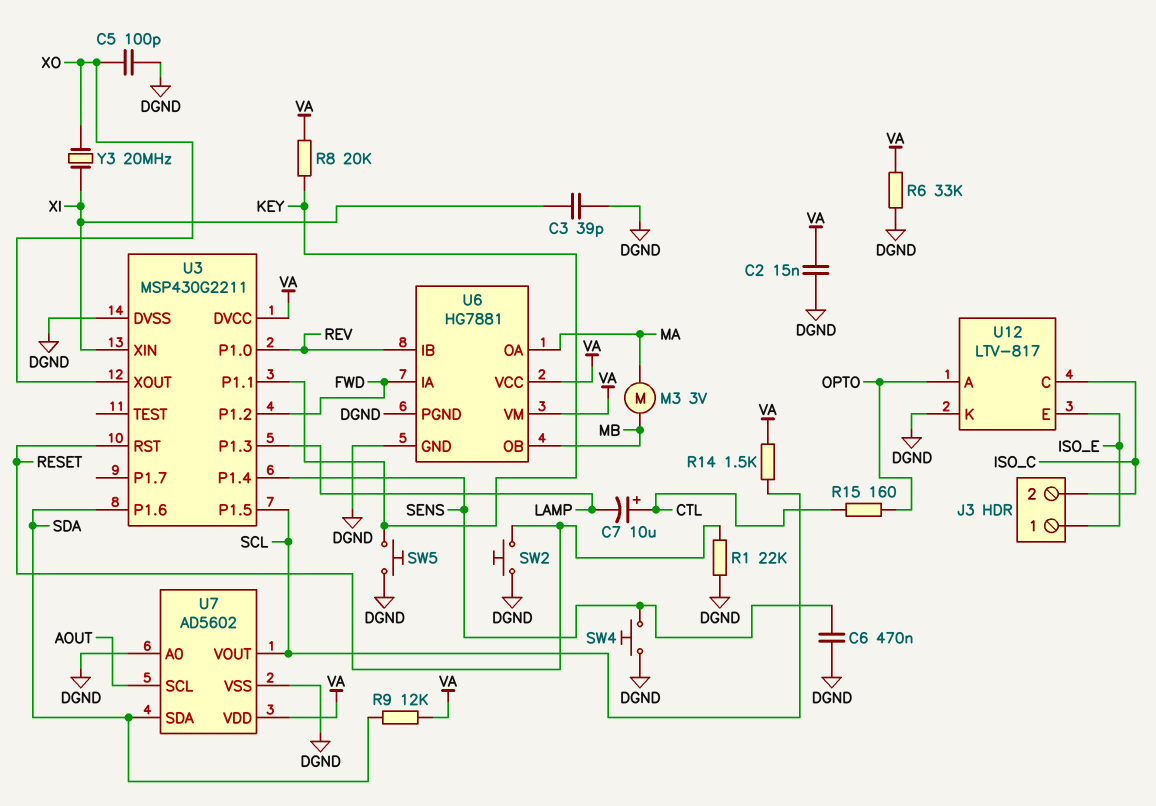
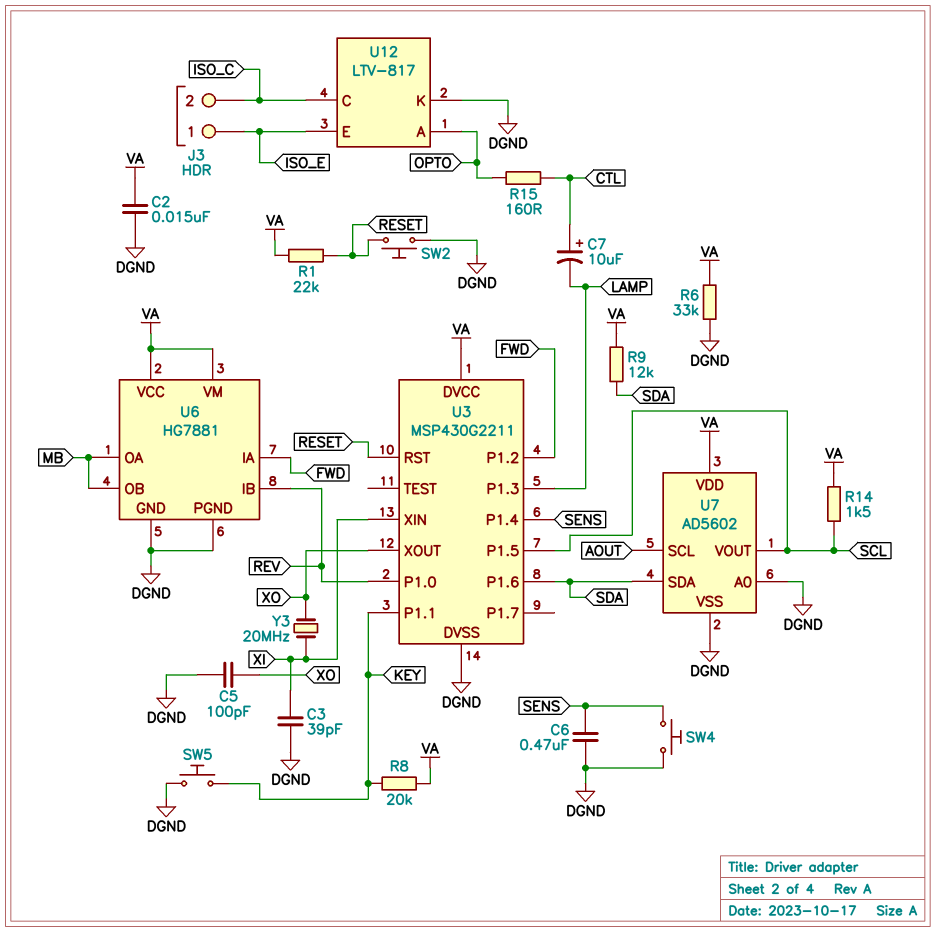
M3: motor 3V (MA, MB) -> none
R1: 22k (DGND, RESET) -> 22k (RESET, VA)
U6 pin OA: MA -> MB

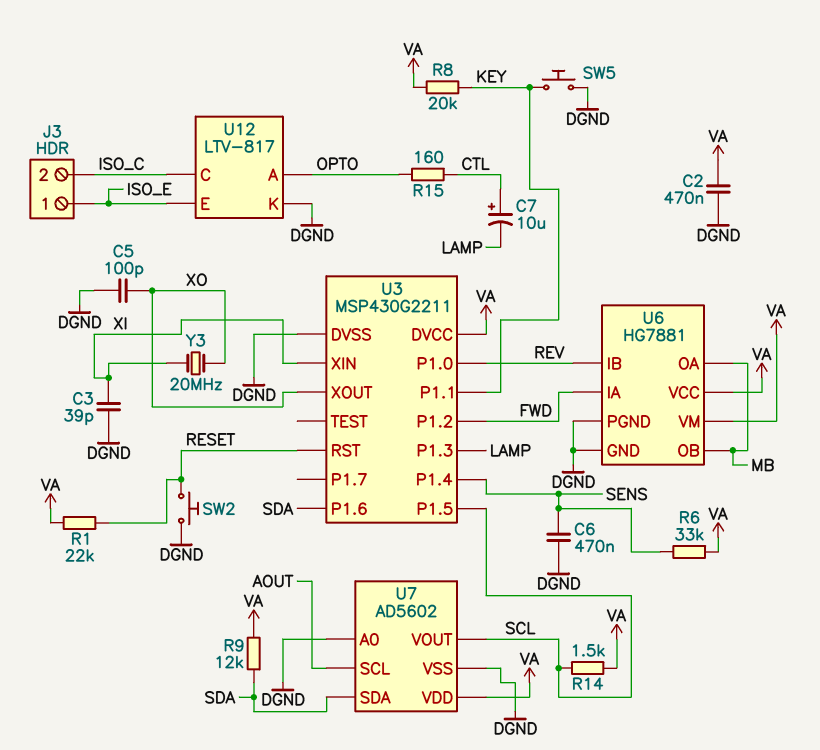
C2: 15nF (DGND, VA) -> 470nF (DGND, VA)
R6: 33k (DGND, VA) -> 33k (SENS, VA)
SW4: button (DGND, SENS) -> none

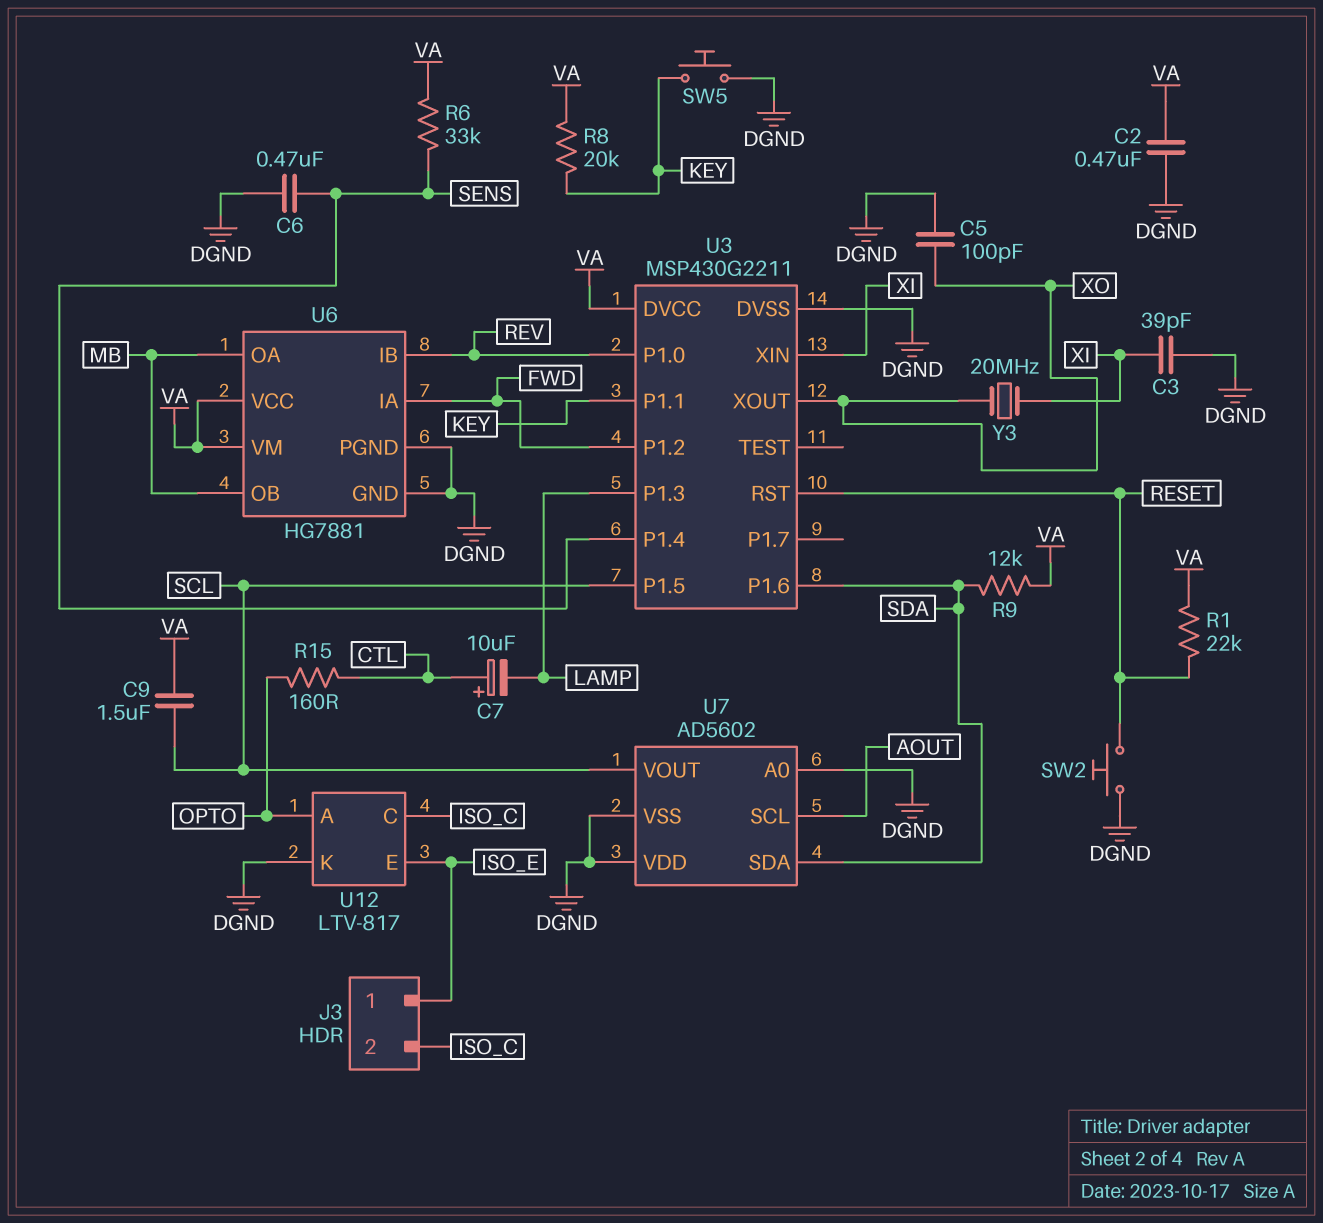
C9: none -> 1.5uF (SCL, VA)
R14: 1.5k (SCL, VA) -> none
U7 pin VDD: VA -> DGND

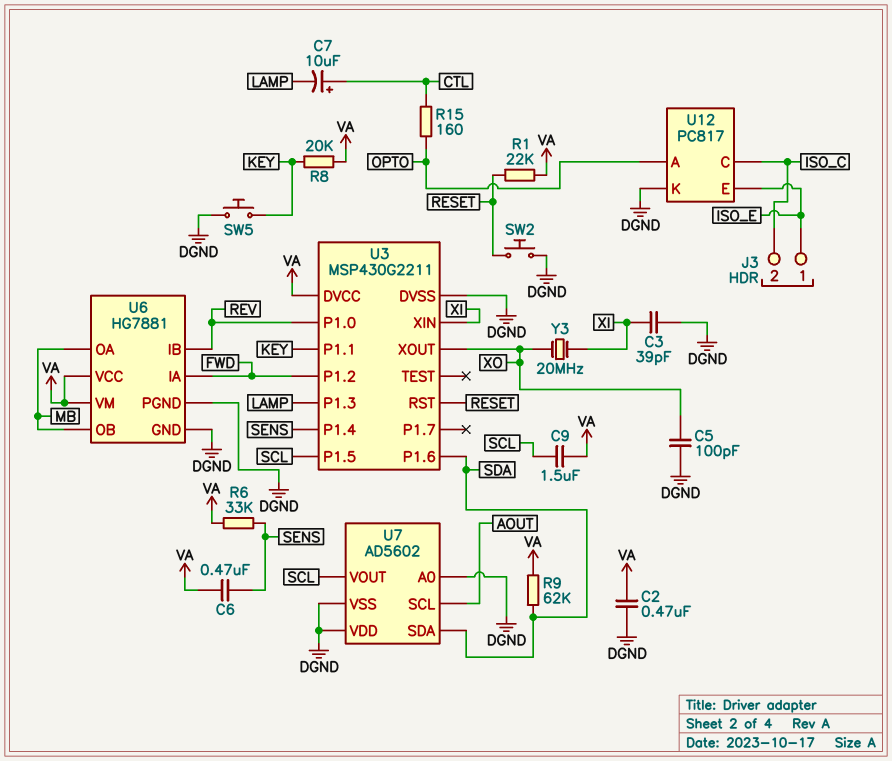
C6: 470nF (DGND, SENS) -> 470nF (SENS, VA)
R9: 12k (SDA, VA) -> 62k (SDA, VA)
U12: LTV-817 -> PC817

